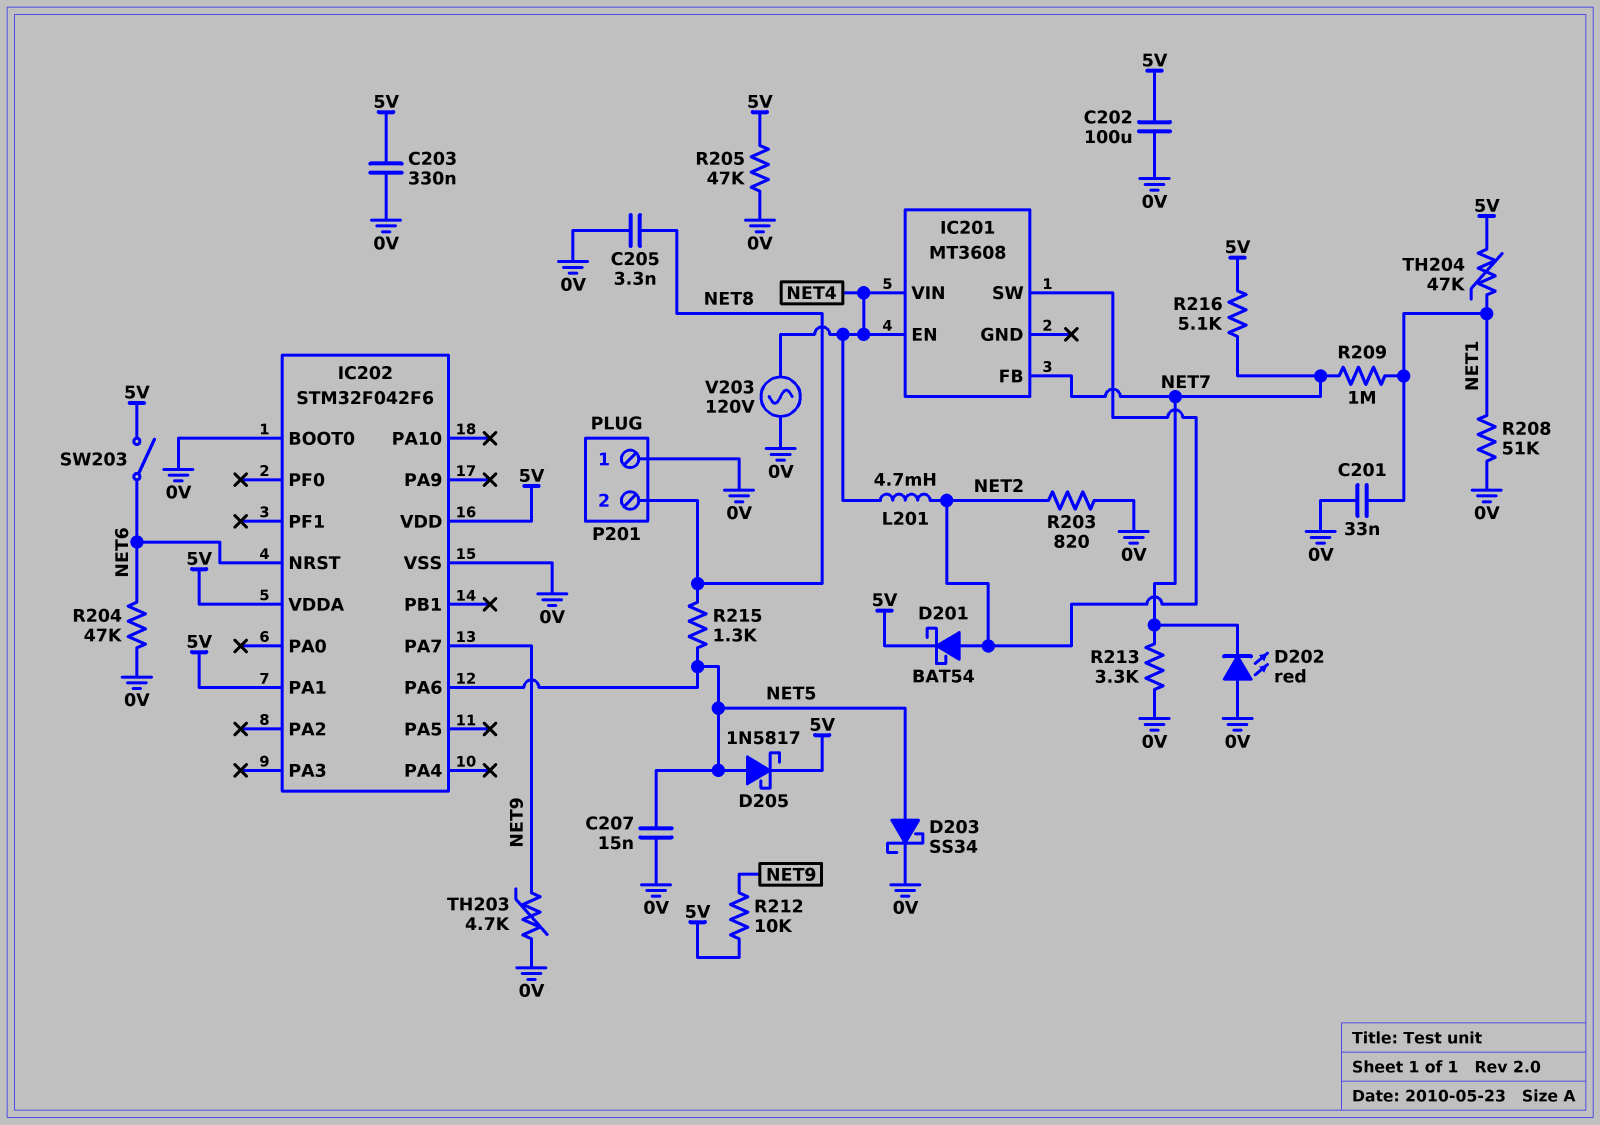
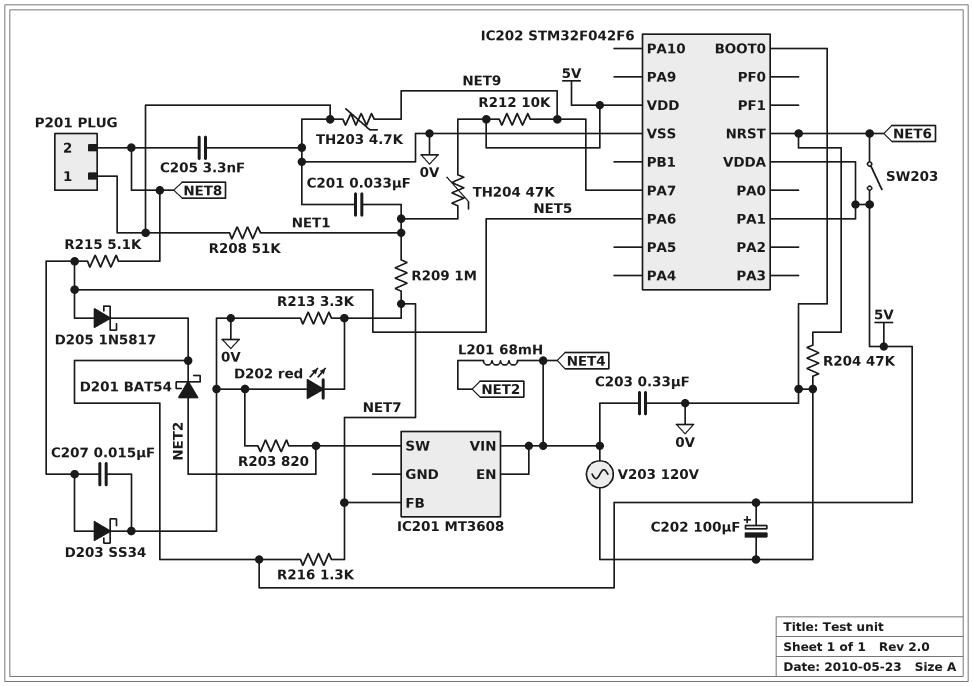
C202: 100uF (0V, 5V) -> 100uF (plus 5V, minus 0V)
C203: 330nF (0V, 5V) -> 330nF (0V, NET4)
L201: 4.7mH (NET2, NET4) -> 68mH (NET2, NET4)
R205: 47k (0V, 5V) -> none
R215: 1.3k (NET5, NET8) -> 5.1k (NET5, NET8)
R216: 5.1k (5V, NET7) -> 1.3k (5V, NET7)

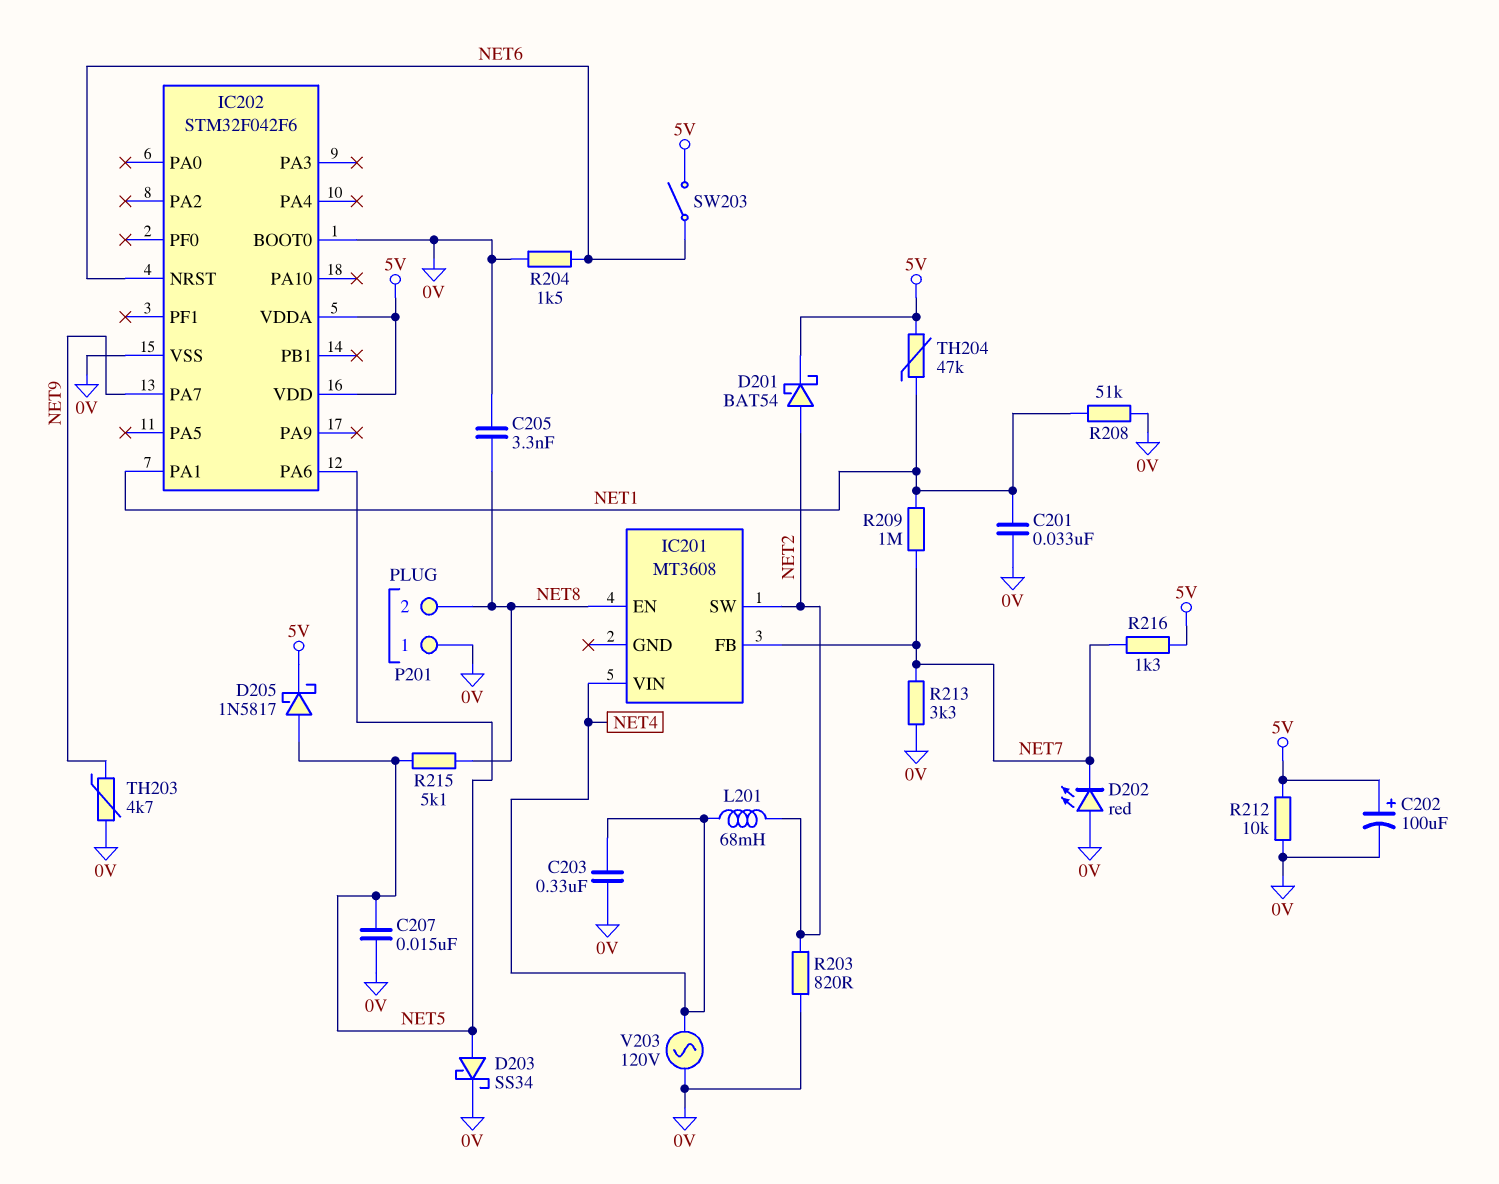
IC201 pin EN: NET4 -> NET8
IC202 pin PA1: 5V -> NET1
R204: 47k (0V, NET6) -> 1.5k (0V, NET6)
R212: 10k (5V, NET9) -> 10k (0V, 5V)

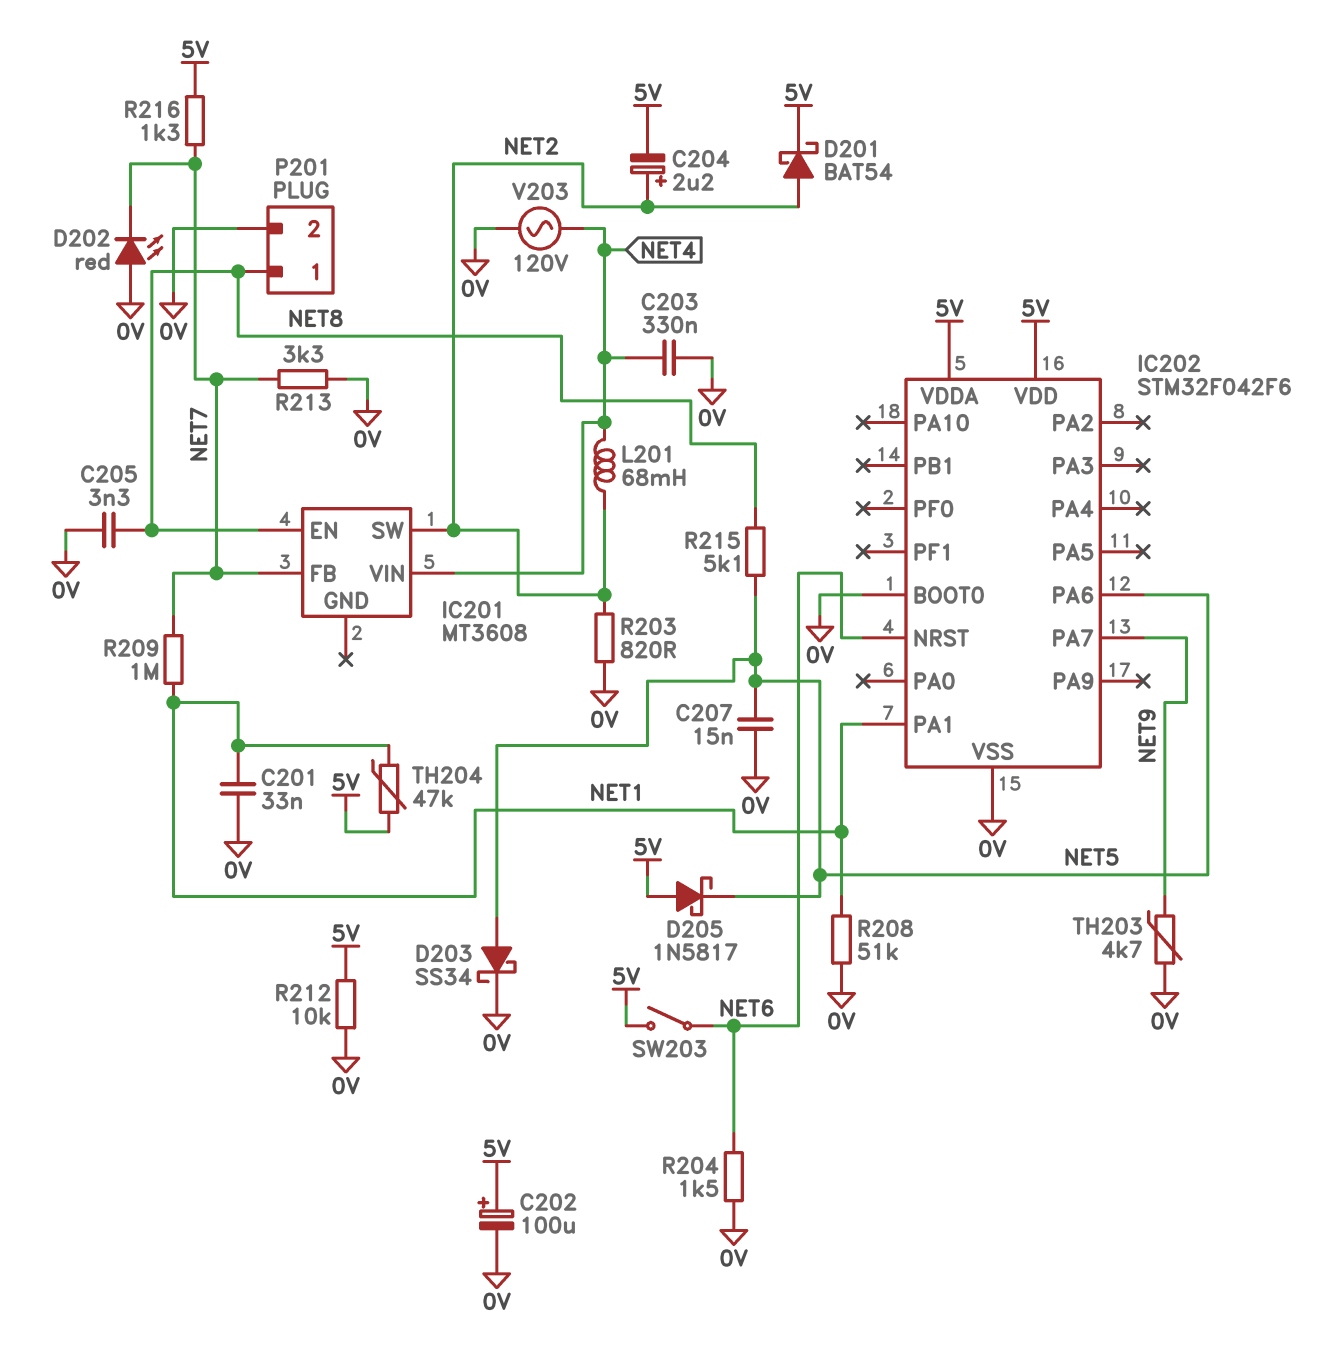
C204: none -> 2.2uF (plus NET2, minus 5V)
D205: schottky 1N5817 (A NET5, K 5V) -> schottky 1N5817 (A 5V, K NET5)
P201 pin 1: 0V -> NET8
P201 pin 2: NET8 -> 0V

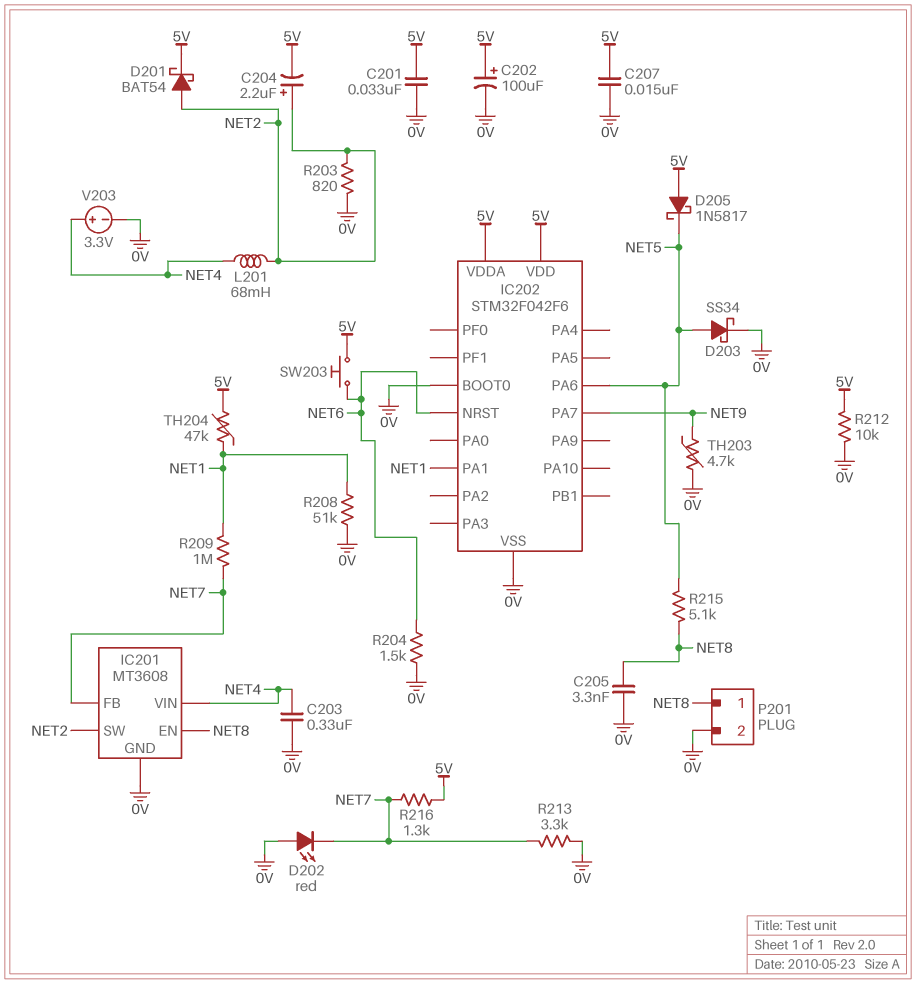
C201: 33nF (0V, NET1) -> 33nF (0V, 5V)
C207: 15nF (0V, NET5) -> 15nF (0V, 5V)
IC201 pin GND: none -> 0V
SW203: switch (5V, NET6) -> button (5V, NET6)
V203: AC 120V (0V, NET4) -> 3.3V (plus NET4, minus 0V)

